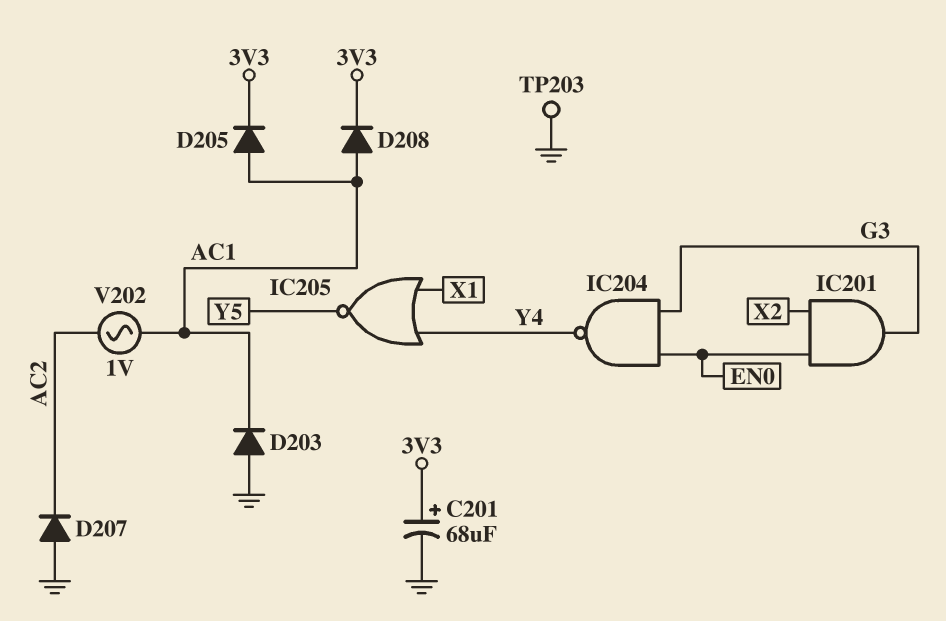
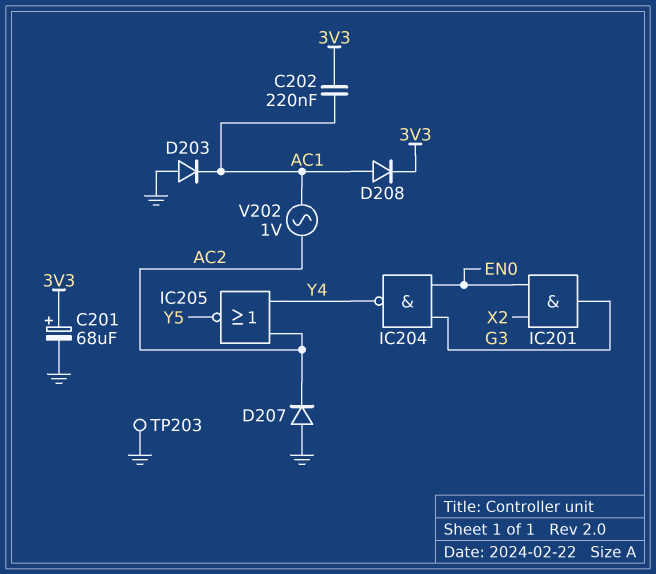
C202: none -> 220nF (3V3, AC1)
D205: diode (A AC1, K 3V3) -> none
IC205: NOR (in X1, in Y4, out Y5) -> NOR (in AC2, in Y4, out Y5)

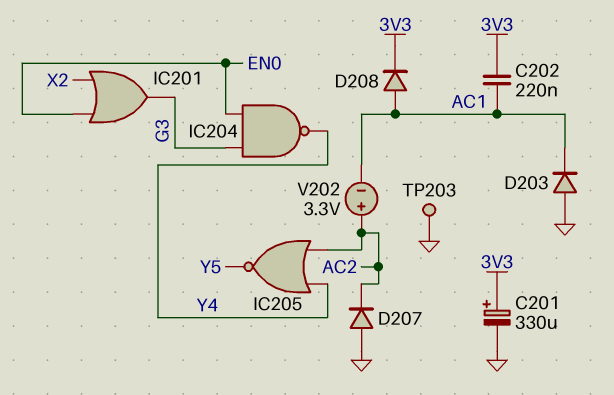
C201: 68uF (plus 3V3, minus GND) -> 330uF (plus 3V3, minus GND)
IC201: AND (in EN0, in X2, out G3) -> OR (in EN0, in X2, out G3)
V202: AC 1V (AC1, AC2) -> 3.3V (plus AC2, minus AC1)

